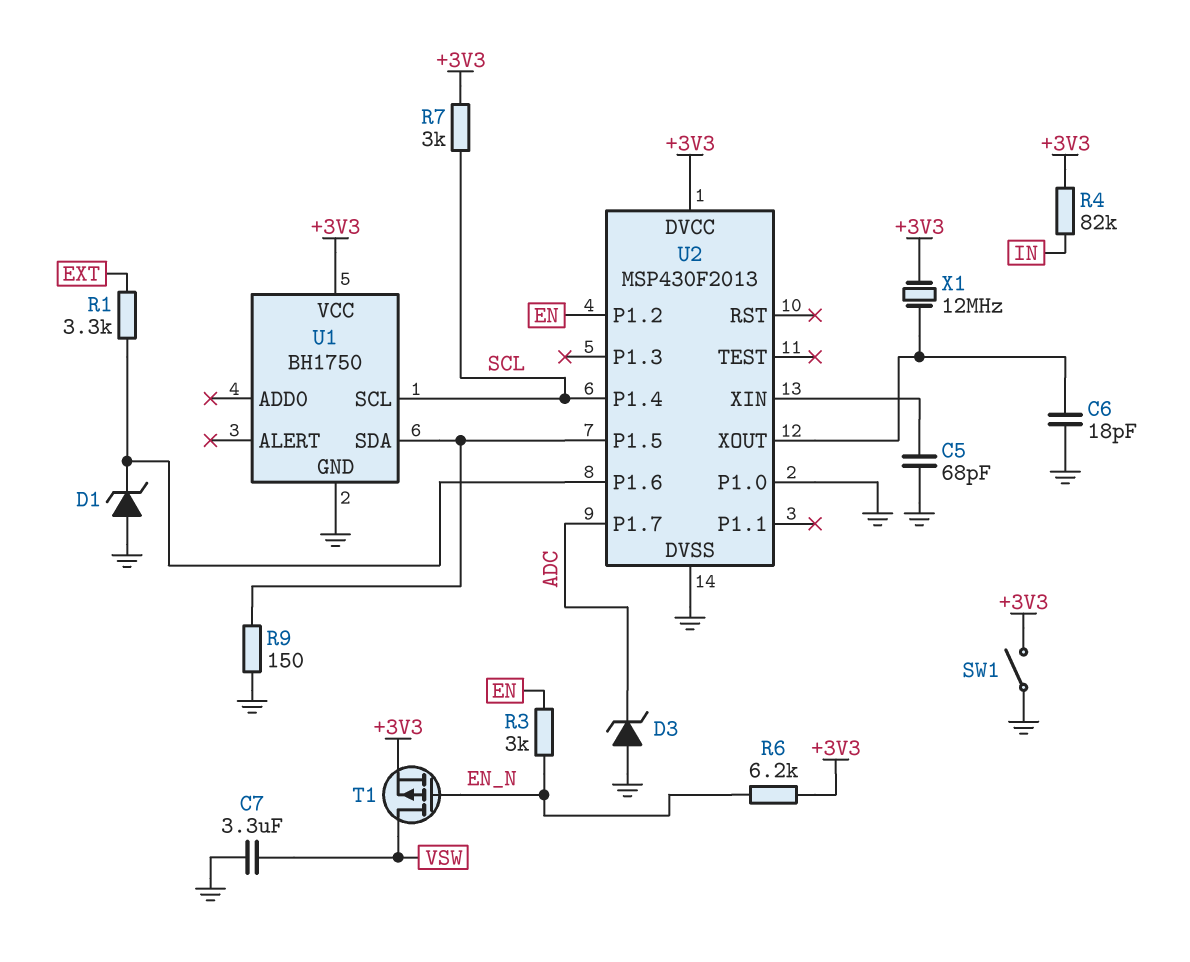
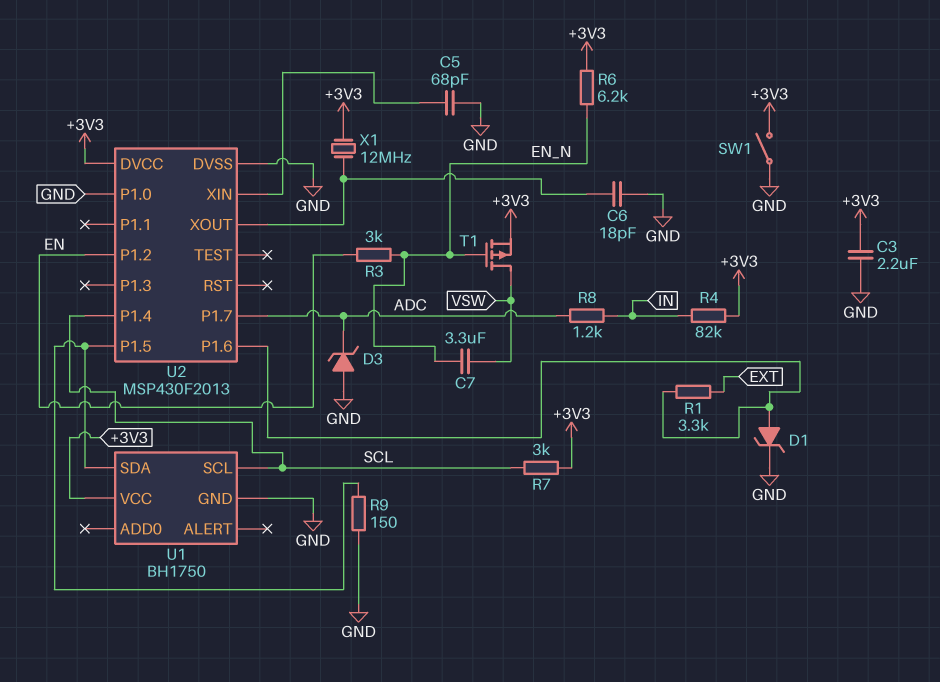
C3: none -> 2.2uF (+3V3, GND)
C7: 3.3uF (GND, VSW) -> 3.3uF (EN_N, VSW)
D1: zener (A GND, K U2/P1.6) -> zener (A U2/P1.6, K GND)
R8: none -> 1.2k (ADC, IN)

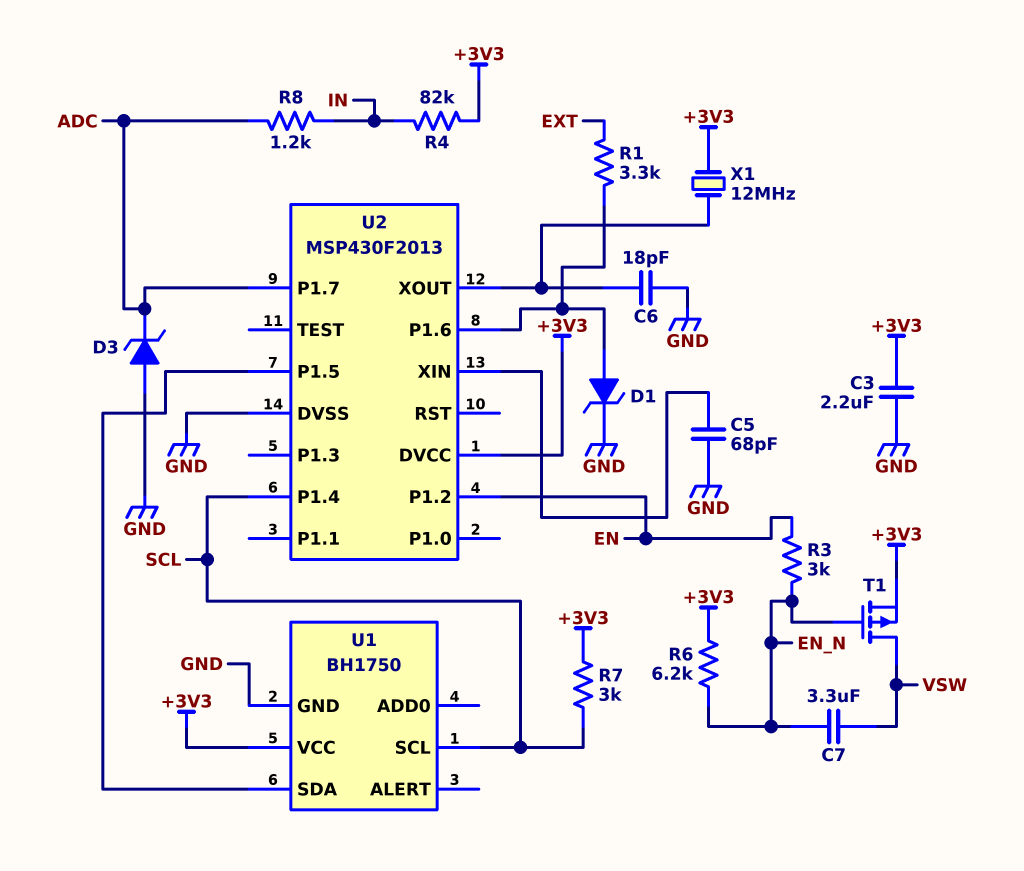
R9: 150 (GND, U1/SDA) -> none
SW1: switch (+3V3, GND) -> none
U2 pin P1.0: GND -> none

